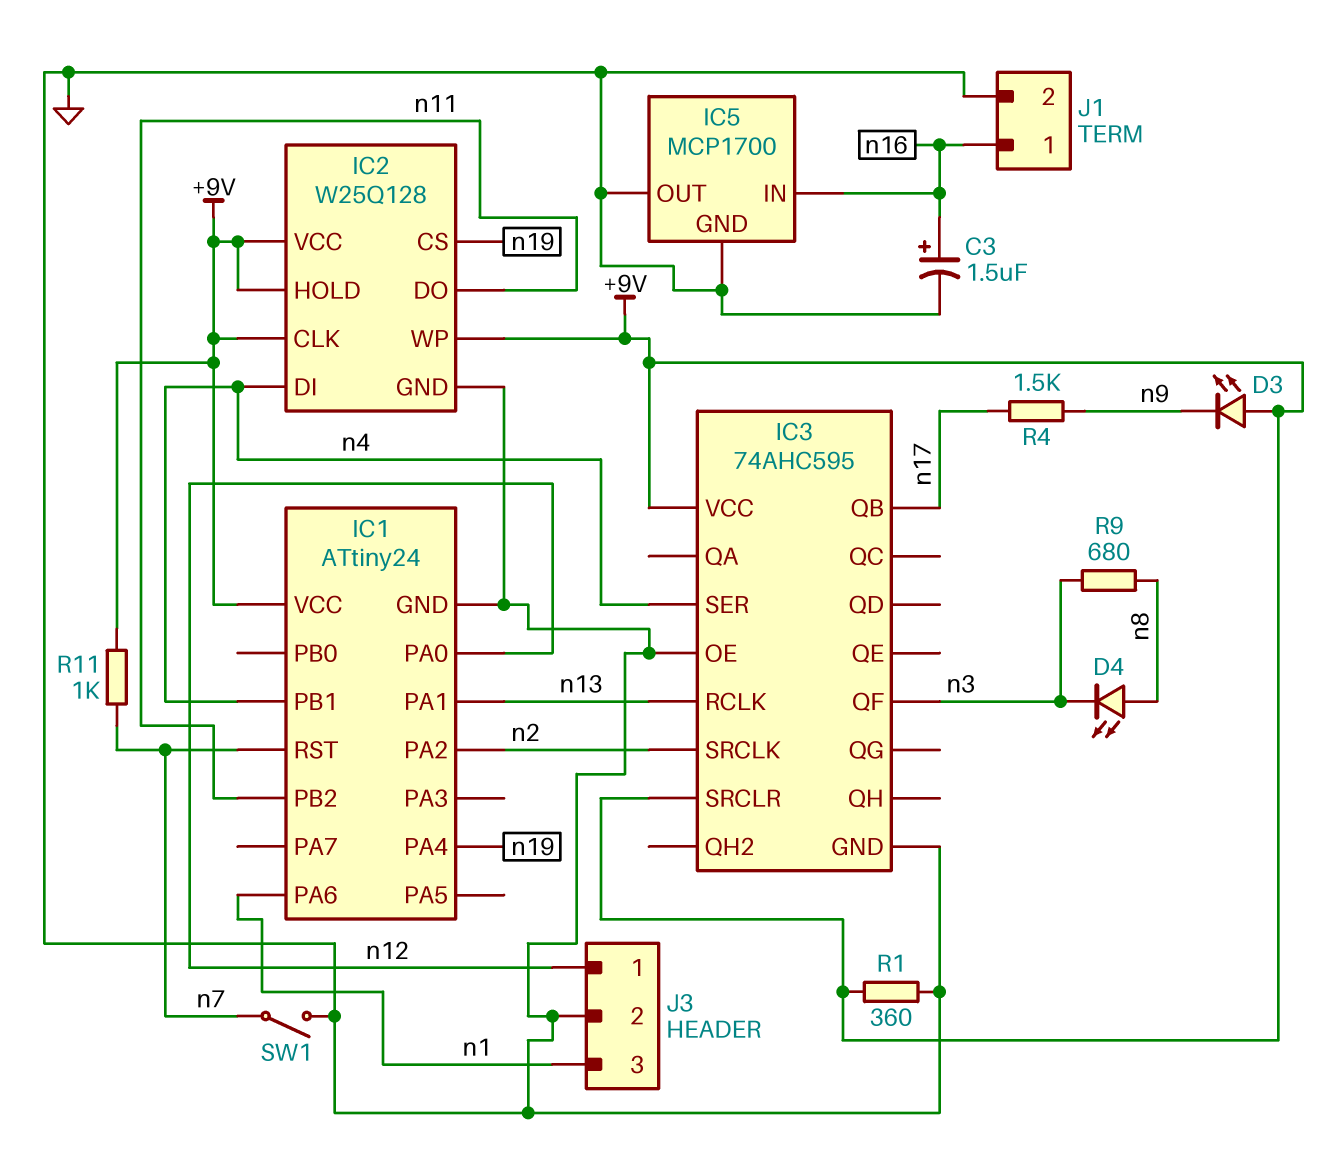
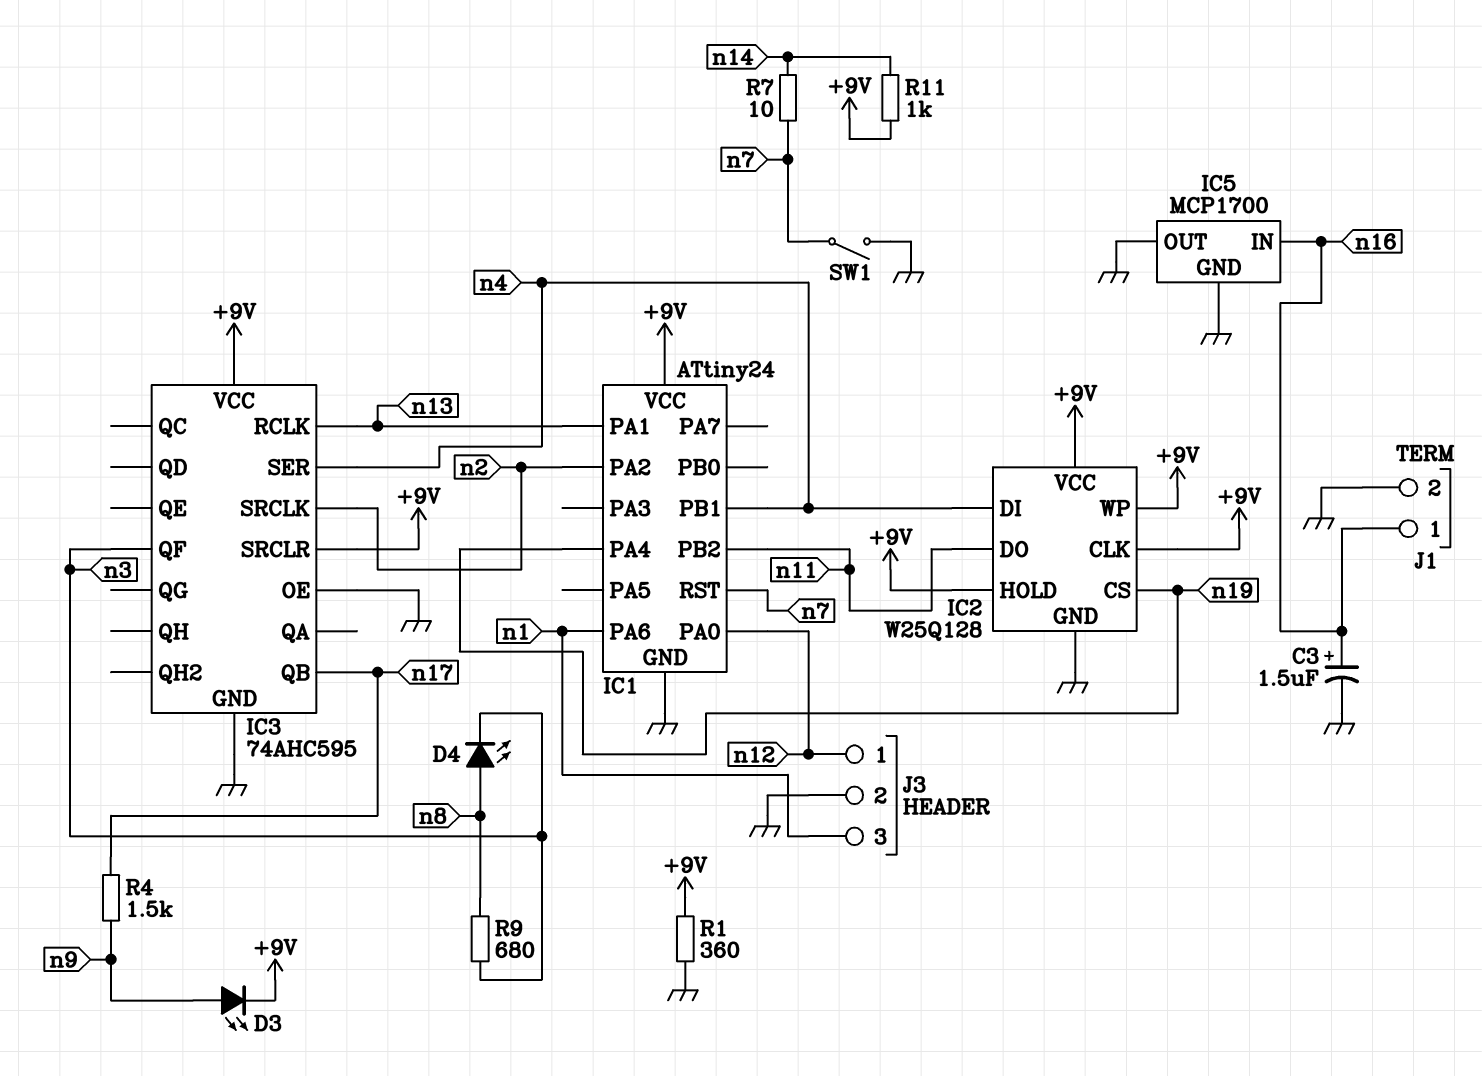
D3: LED (A +9V, K n9) -> LED (A n9, K +9V)
R7: none -> 10 (n7, n14)
R11: 1k (+9V, n7) -> 1k (+9V, n14)

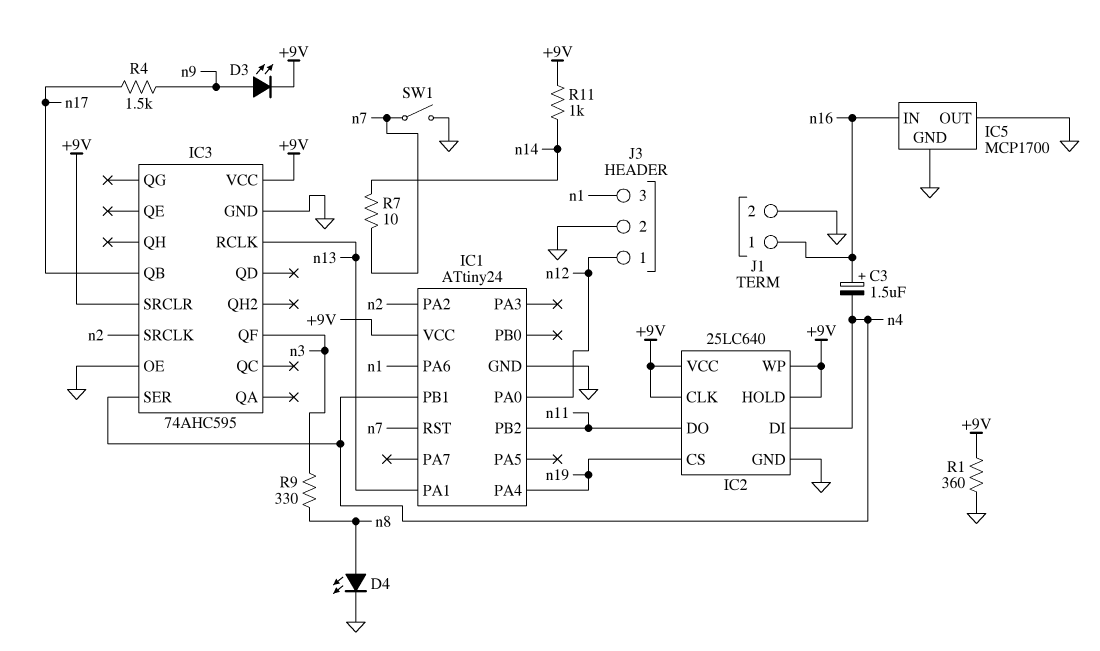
C3: 1.5uF (plus n16, minus GND) -> 1.5uF (plus n16, minus n4)
D4: LED (A n8, K n3) -> LED (A n8, K GND)
IC2: W25Q128 -> 25LC640
R9: 680 (n3, n8) -> 330 (n3, n8)

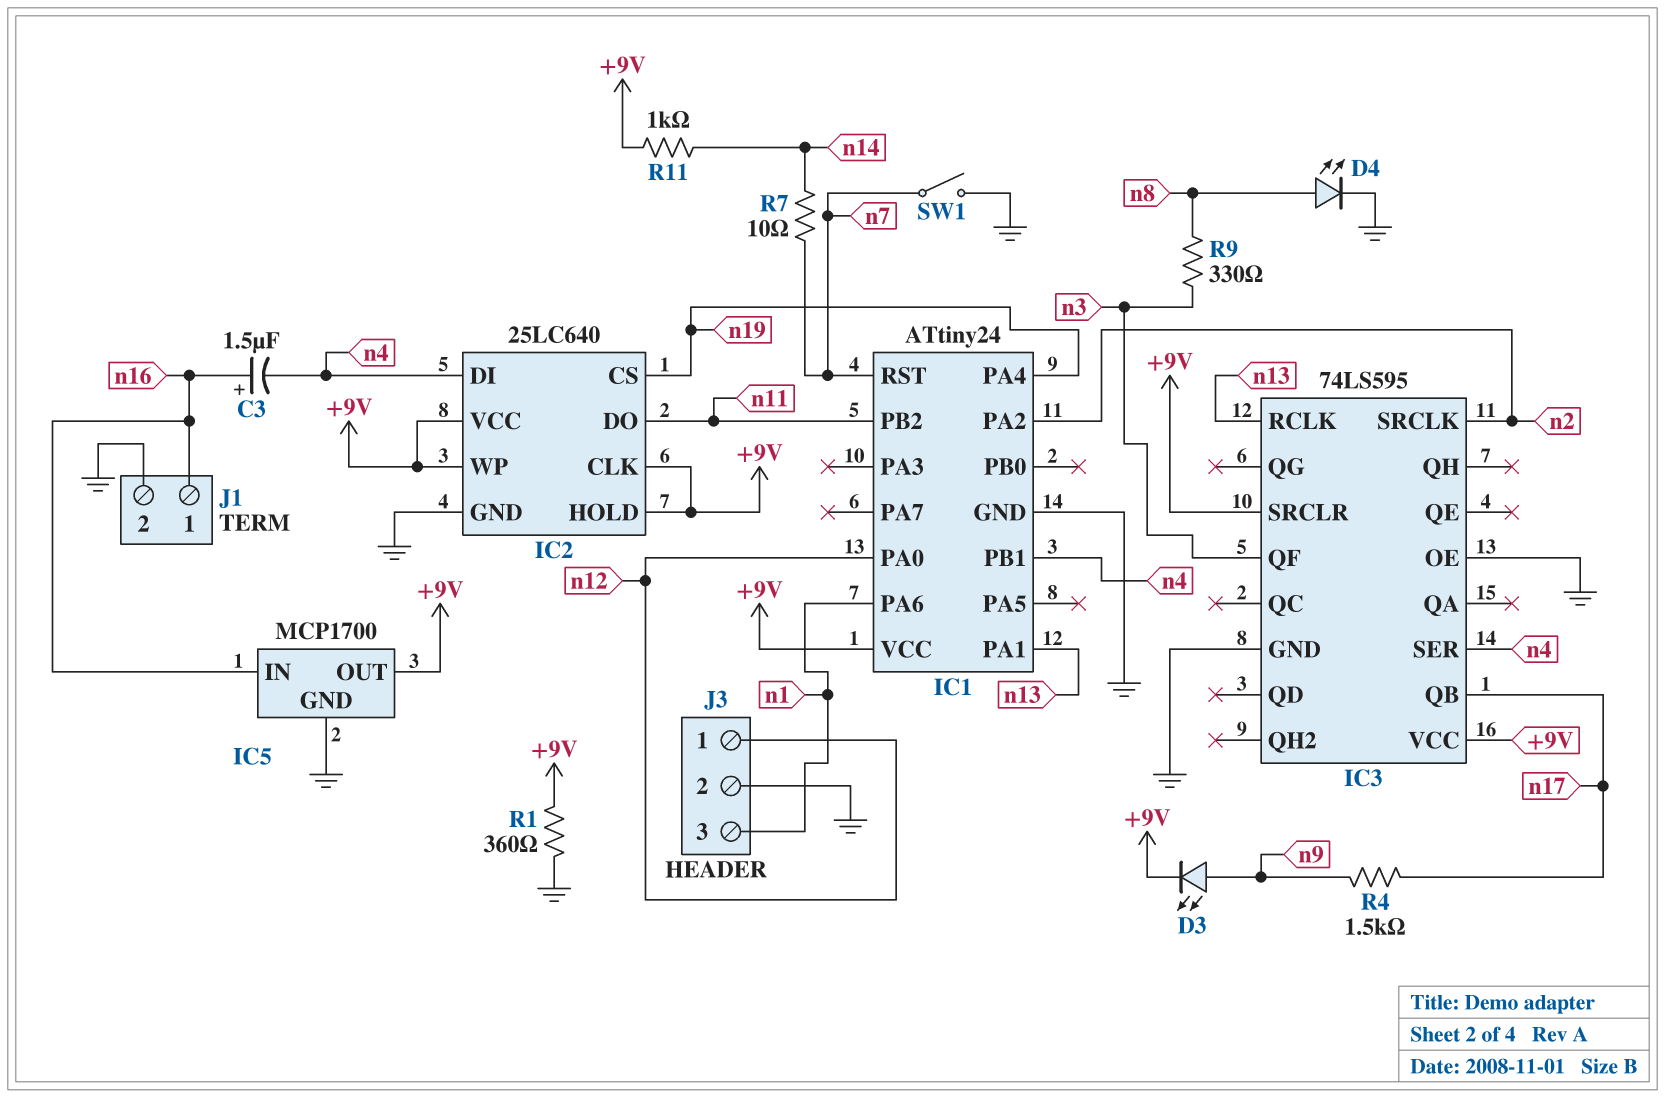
IC3: 74AHC595 -> 74LS595
IC5 pin OUT: GND -> +9V

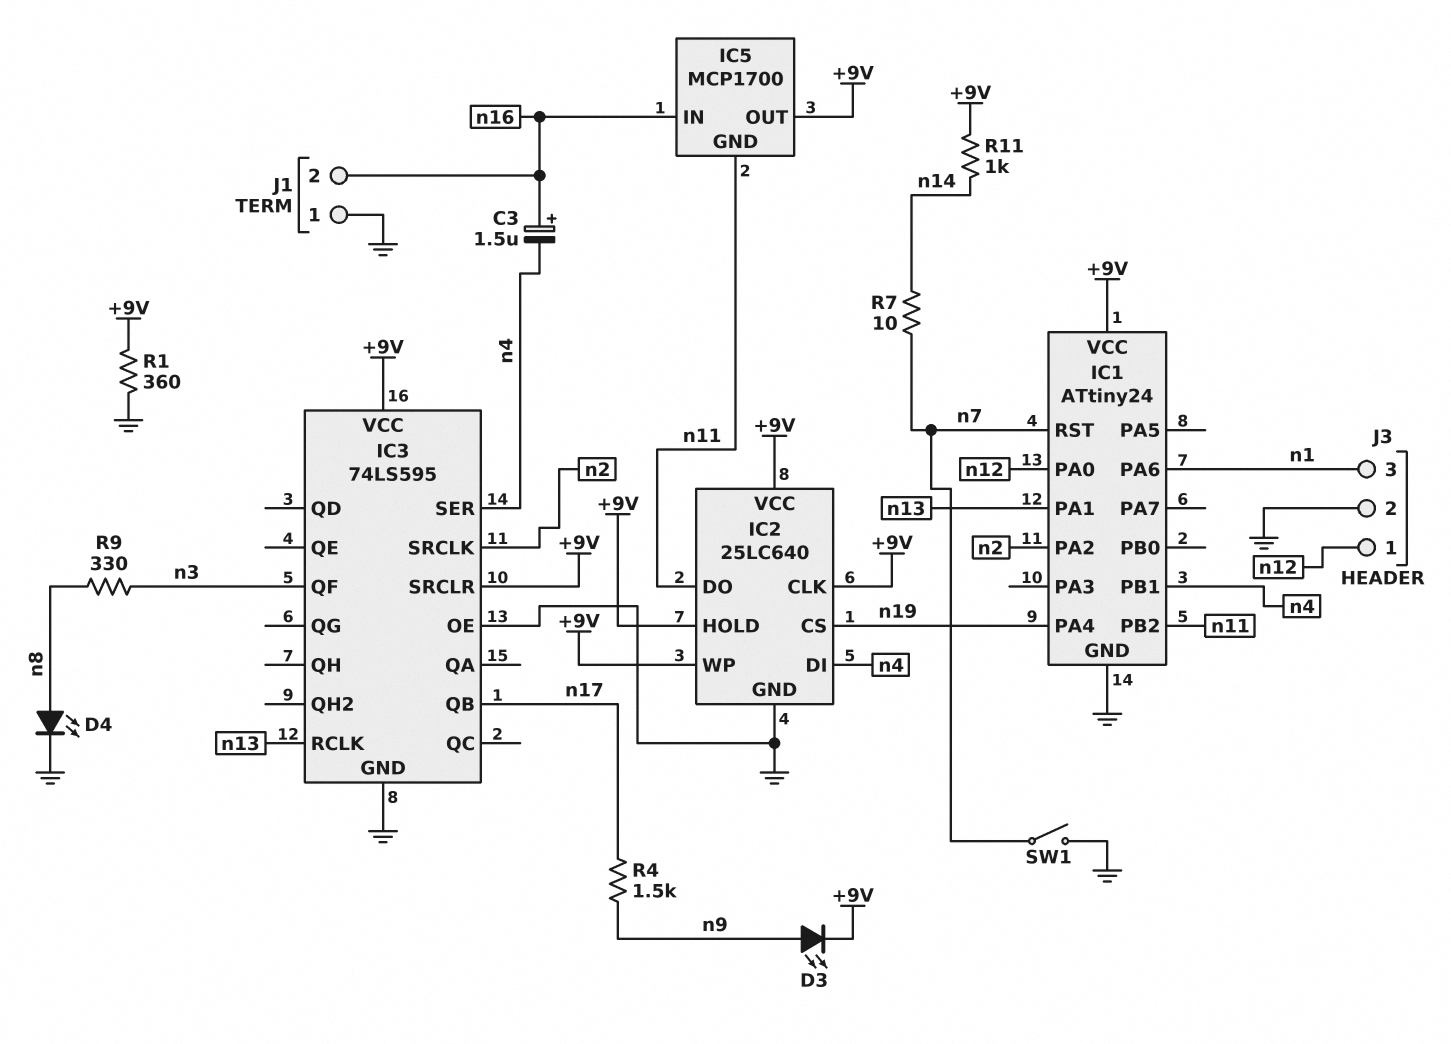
IC5 pin GND: GND -> n11
J1 pin 1: n16 -> GND
J1 pin 2: GND -> n16

